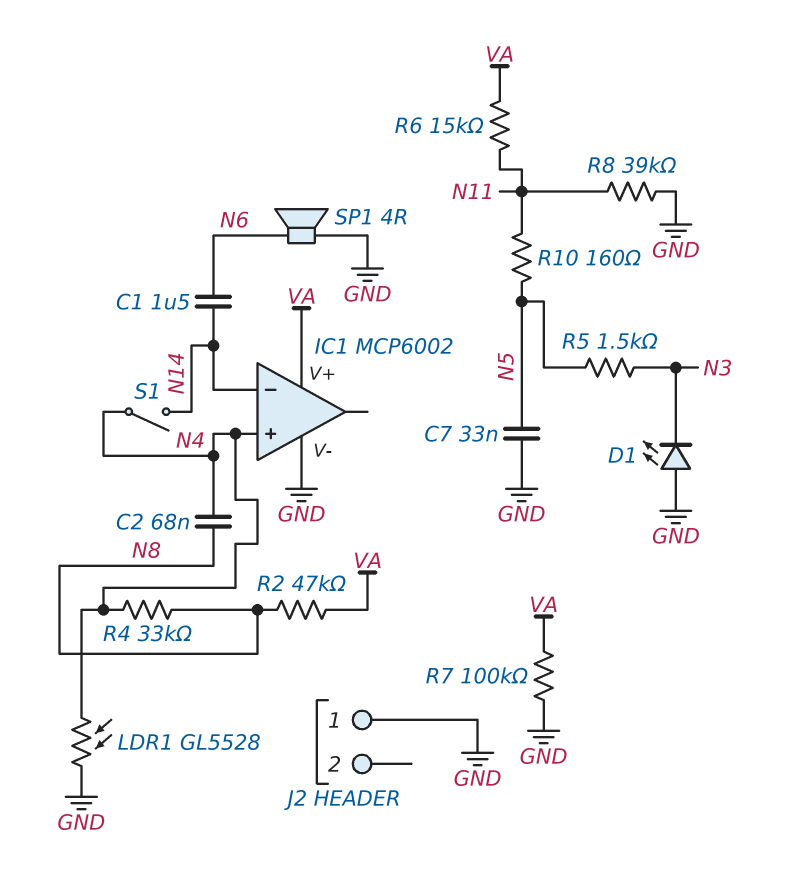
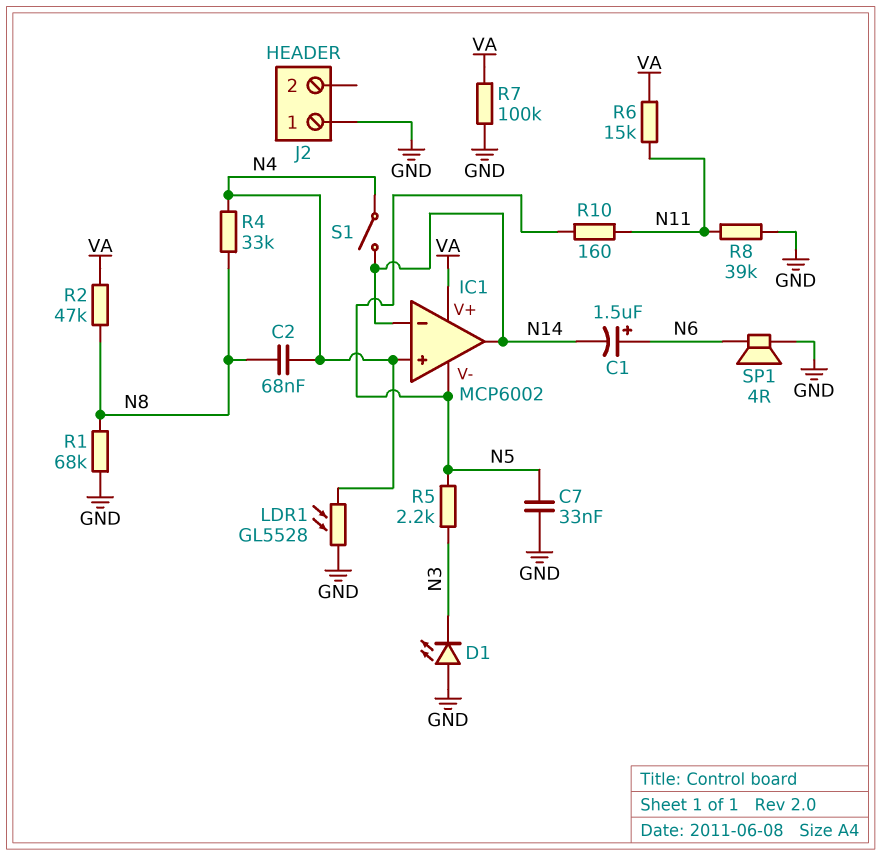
C1: 1.5uF (N6, N14) -> 1.5uF (plus N6, minus N14)
IC1 pin V-: GND -> N5
IC1 pin out: none -> N14
R1: none -> 68k (GND, N8)
R5: 1.5k (N3, N5) -> 2.2k (N3, N5)

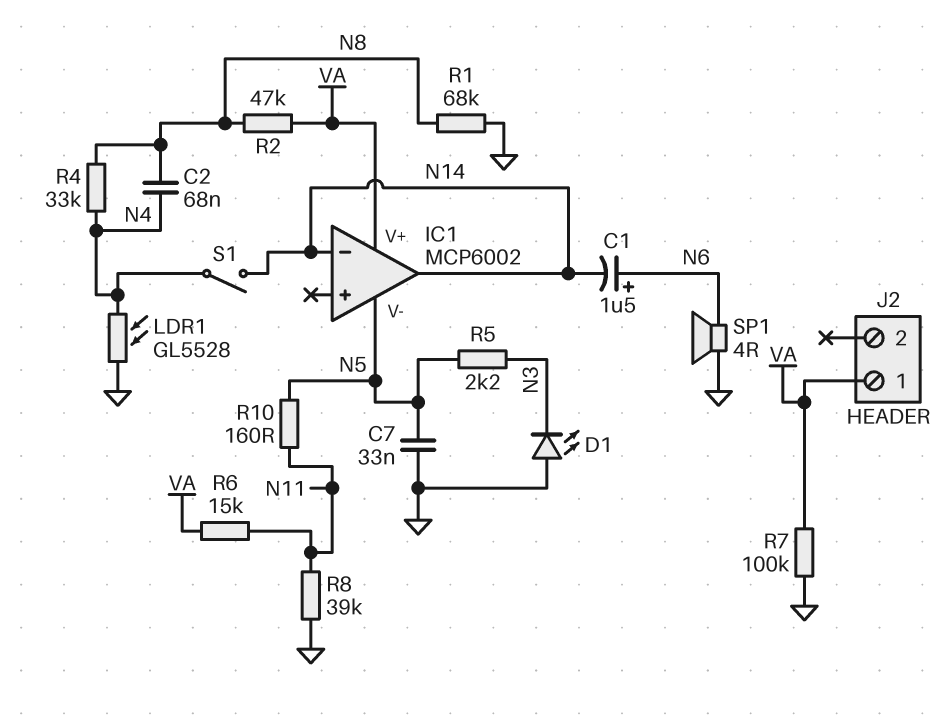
IC1 pin in+: N4 -> none
J2 pin 1: GND -> VA

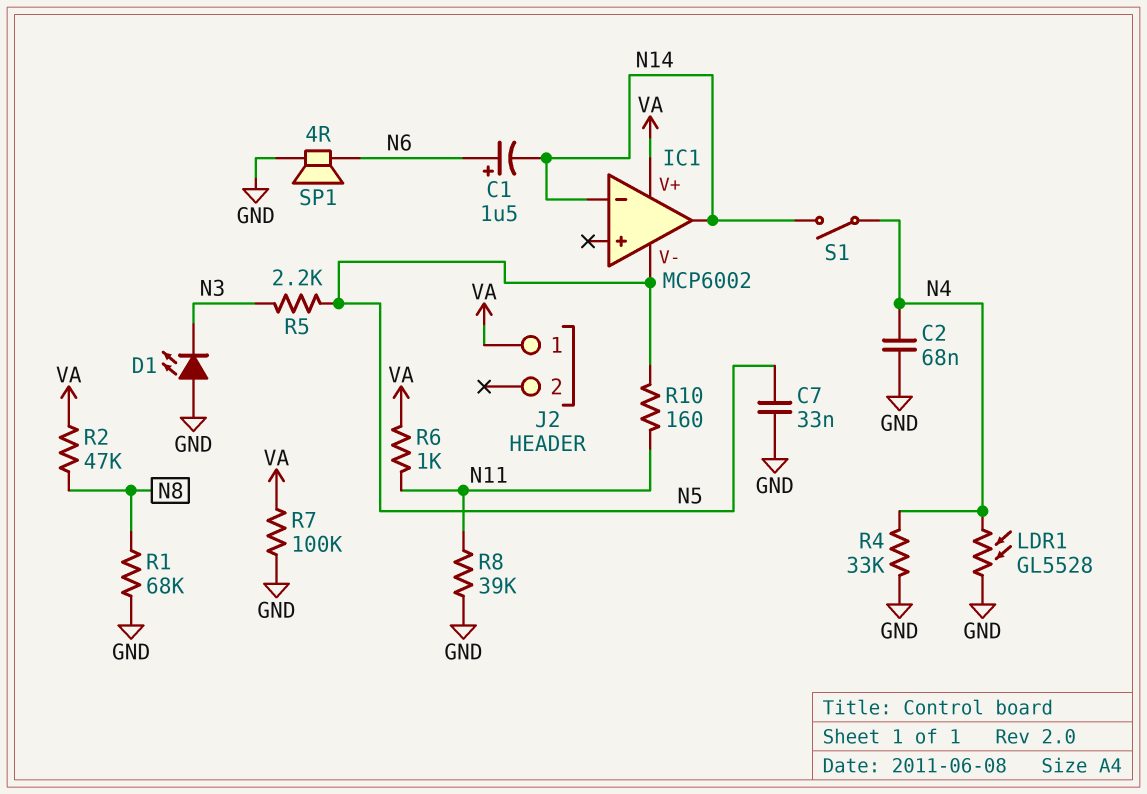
C2: 68nF (N4, N8) -> 68nF (GND, N4)
R4: 33k (N4, N8) -> 33k (GND, N4)
R6: 15k (N11, VA) -> 1k (N11, VA)

